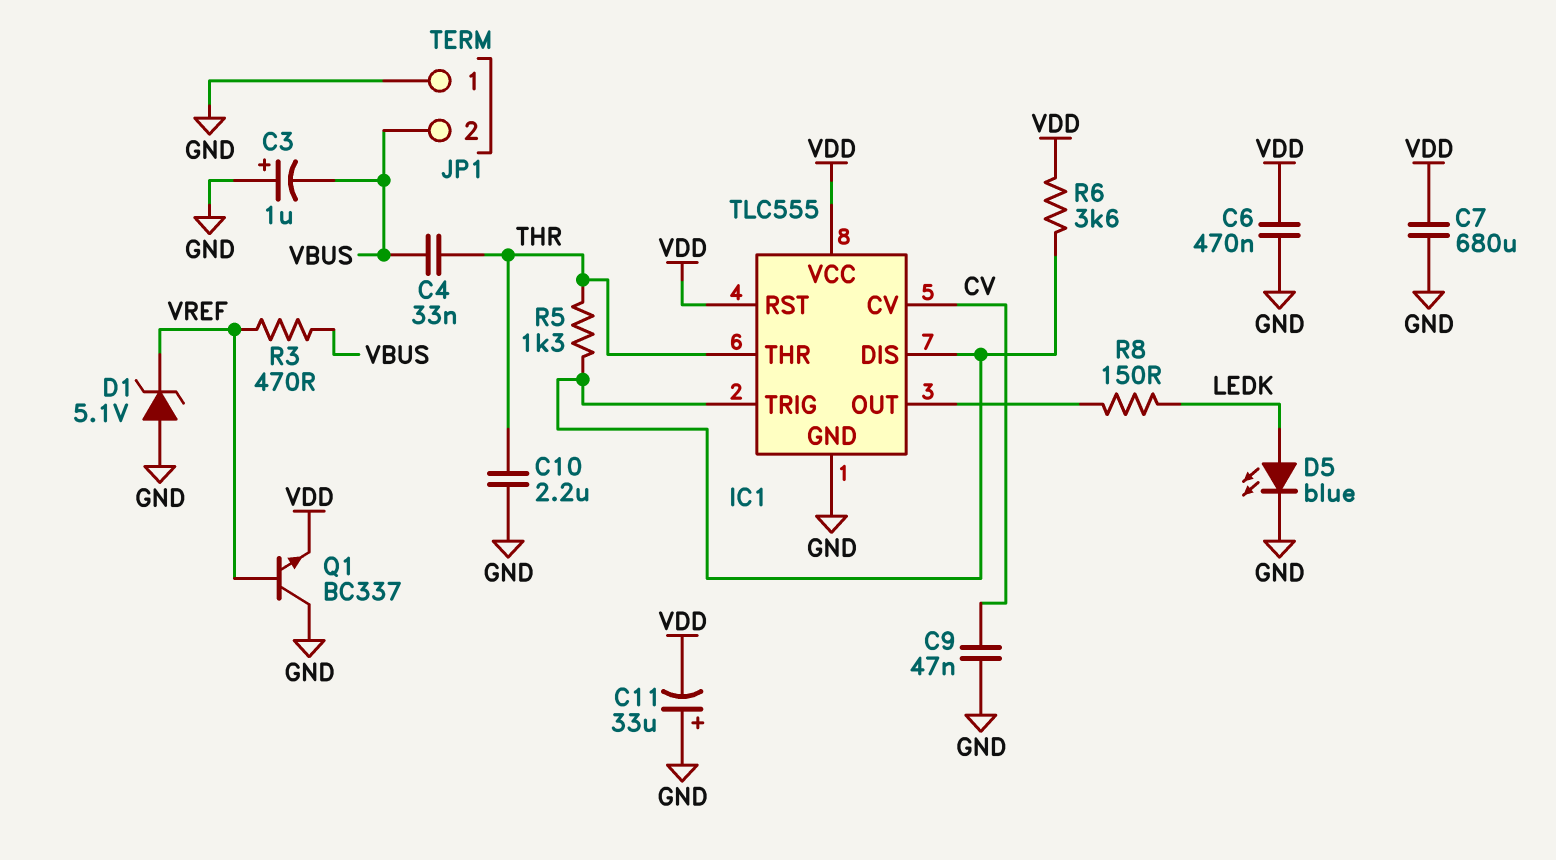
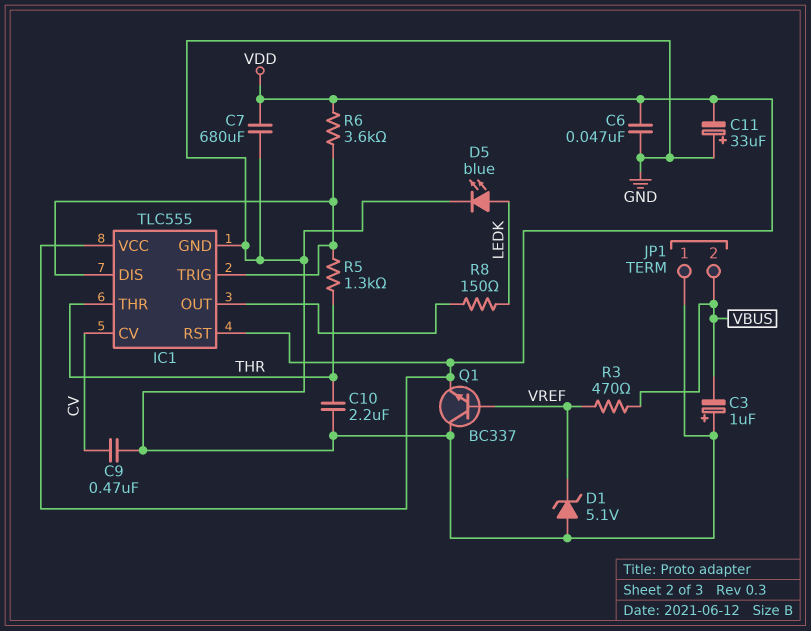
C4: 33nF (THR, VBUS) -> none
C6: 470nF (GND, VDD) -> 47nF (GND, VDD)
C9: 47nF (CV, GND) -> 470nF (CV, GND)

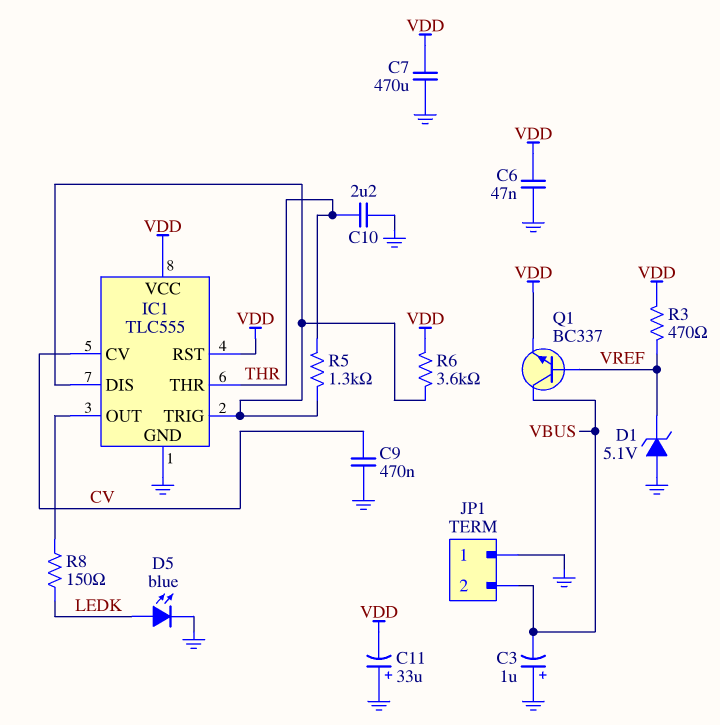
C7: 680uF (GND, VDD) -> 470uF (GND, VDD)
Q1: NPN BC337 (B VREF, C GND, E VDD) -> NPN BC337 (B VREF, C VBUS, E VDD)
R3: 470 (VBUS, VREF) -> 470 (VDD, VREF)

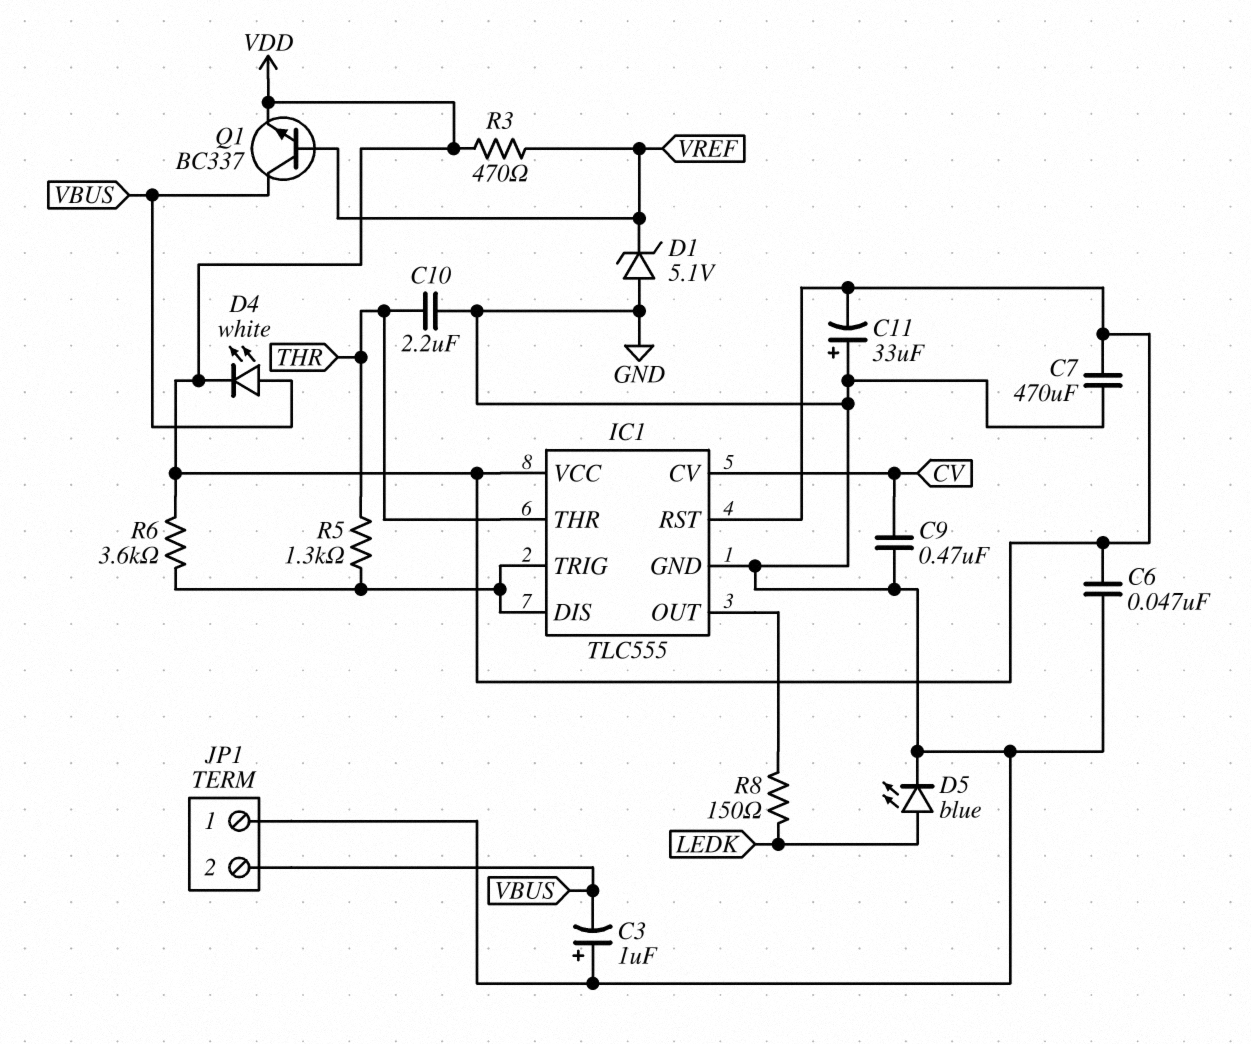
D4: none -> LED white (A VBUS, K VDD)

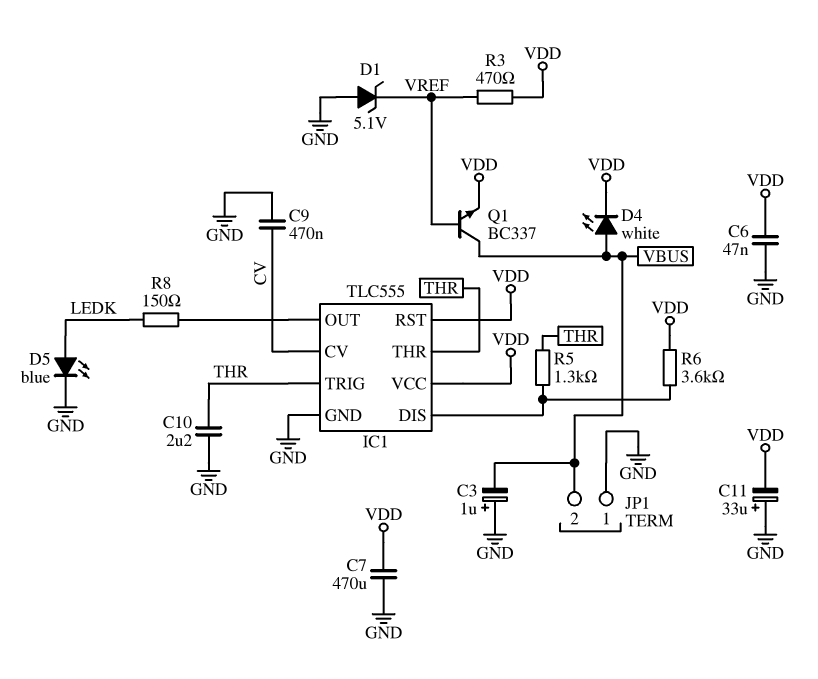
IC1 pin TRIG: IC1/DIS -> THR

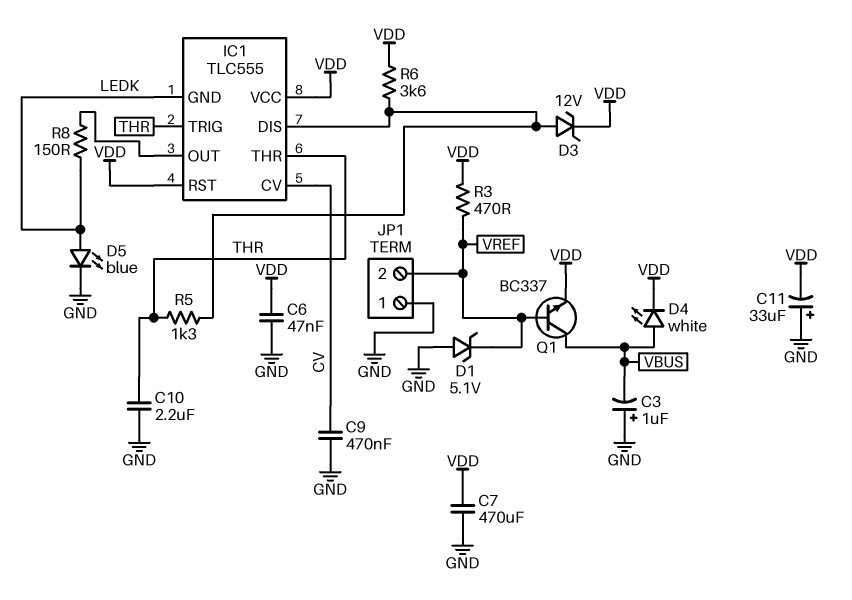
D3: none -> zener 12V (A IC1/DIS, K VDD)
IC1 pin GND: GND -> LEDK
JP1 pin 2: VBUS -> VREF

